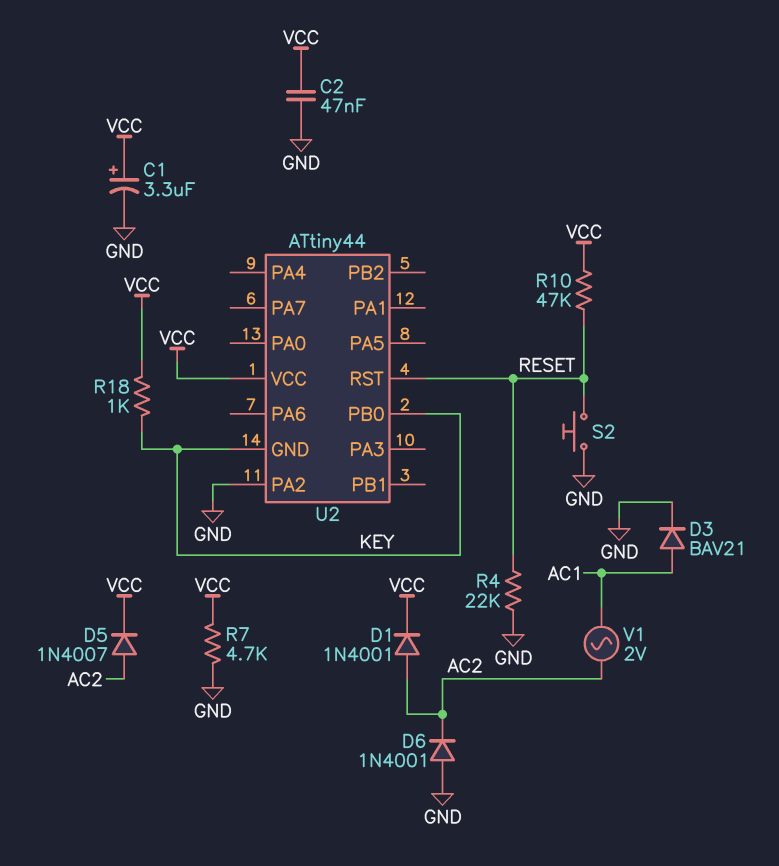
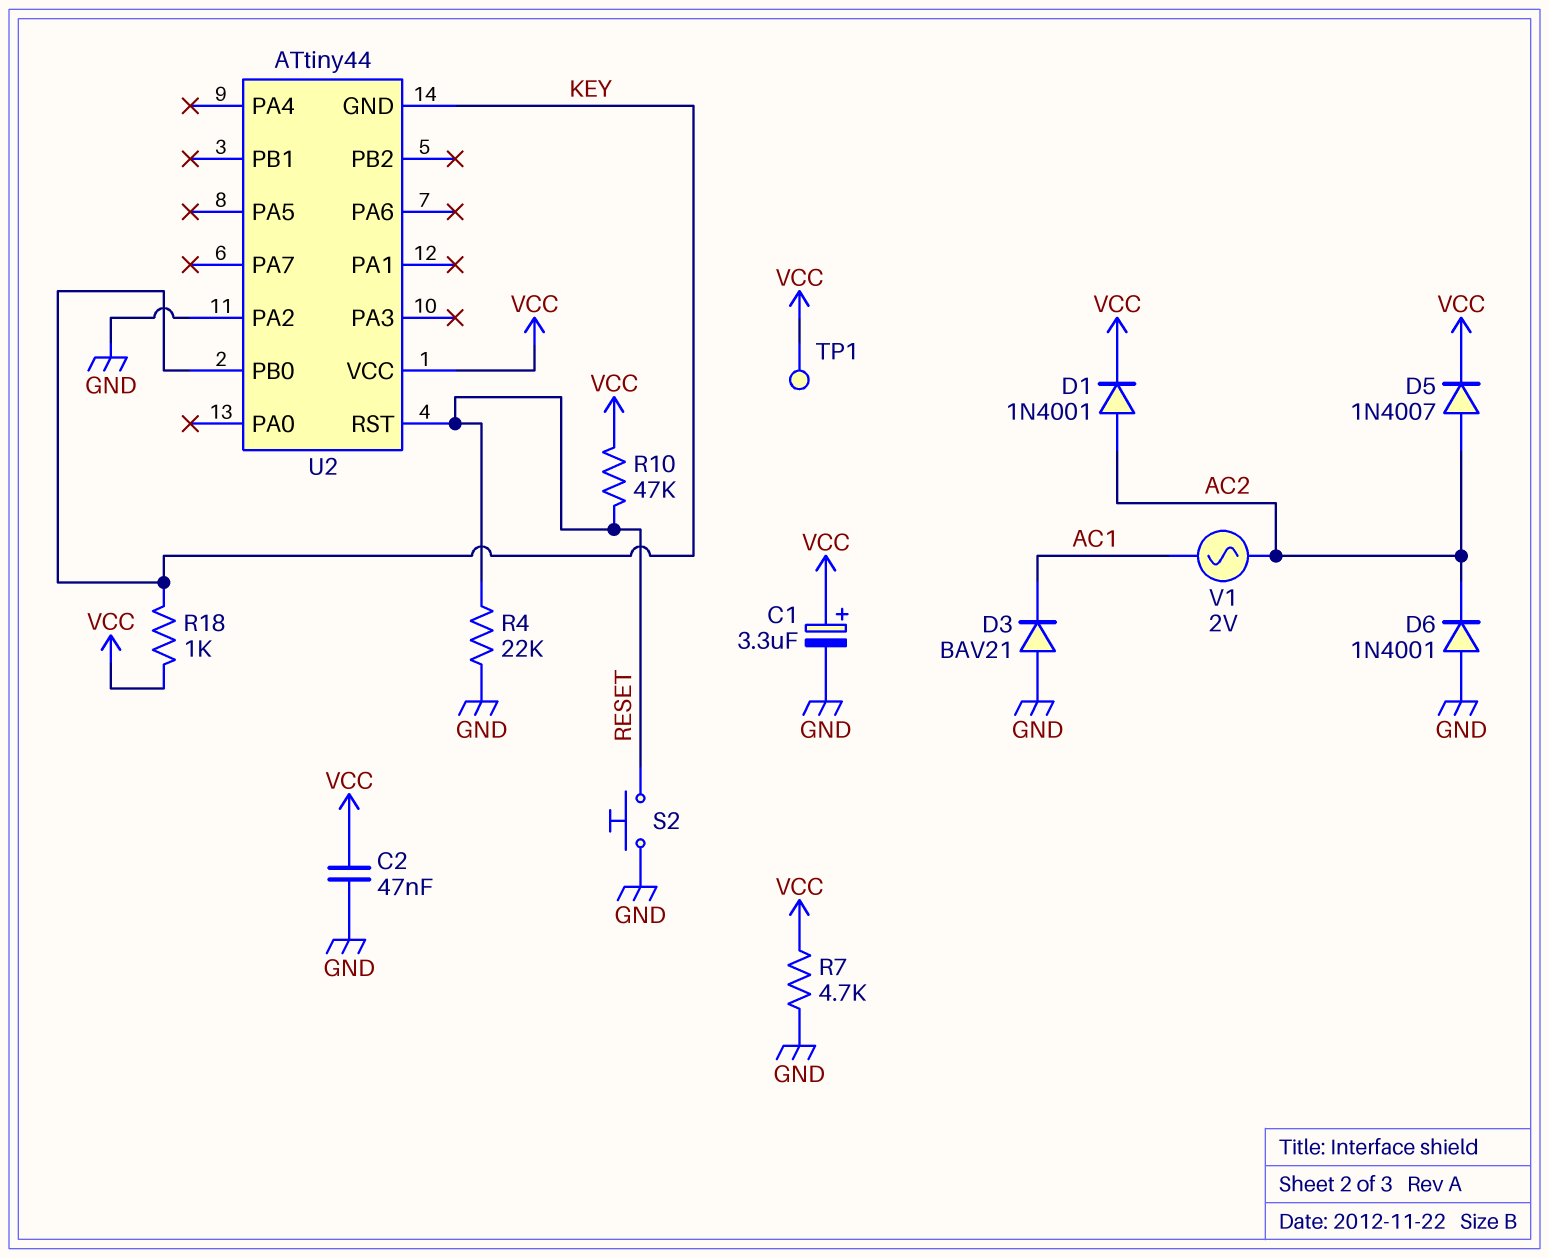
D3: diode BAV21 (A AC1, K GND) -> diode BAV21 (A GND, K AC1)
TP1: none -> test point (VCC)

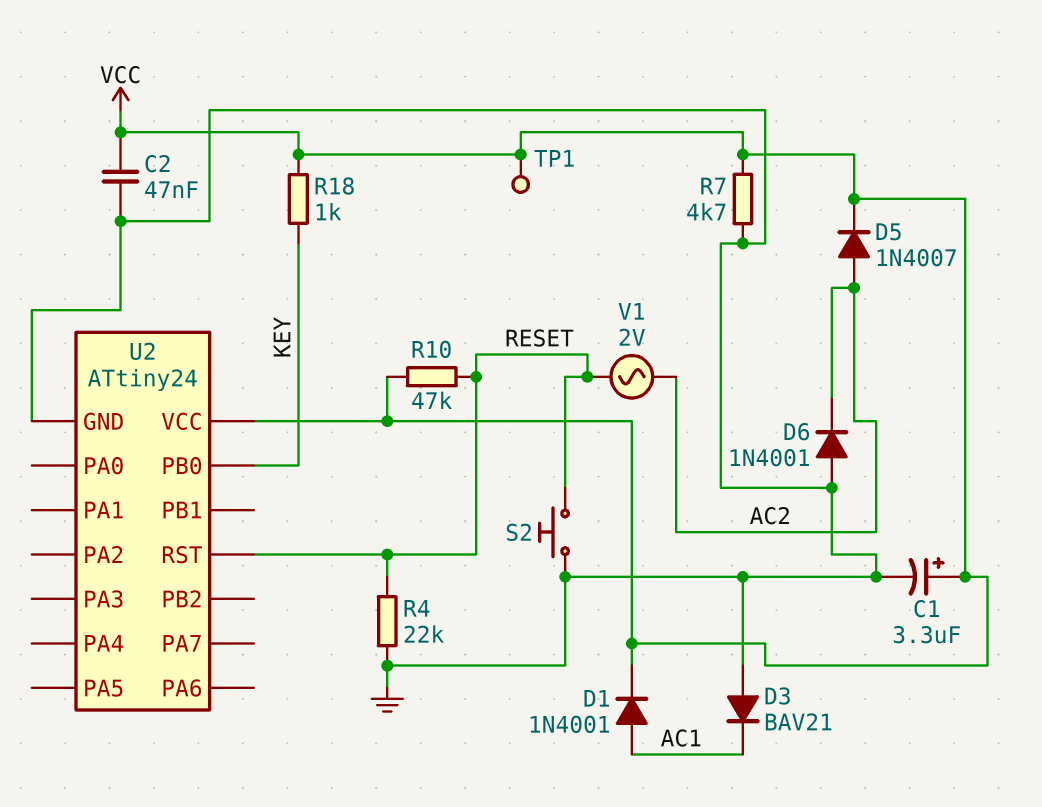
D1: diode 1N4001 (A AC2, K VCC) -> diode 1N4001 (A AC1, K VCC)
U2: ATtiny44 -> ATtiny24
U2 pin GND: KEY -> GND
U2 pin PA2: GND -> none
V1: AC 2V (AC1, AC2) -> AC 2V (AC2, RESET)

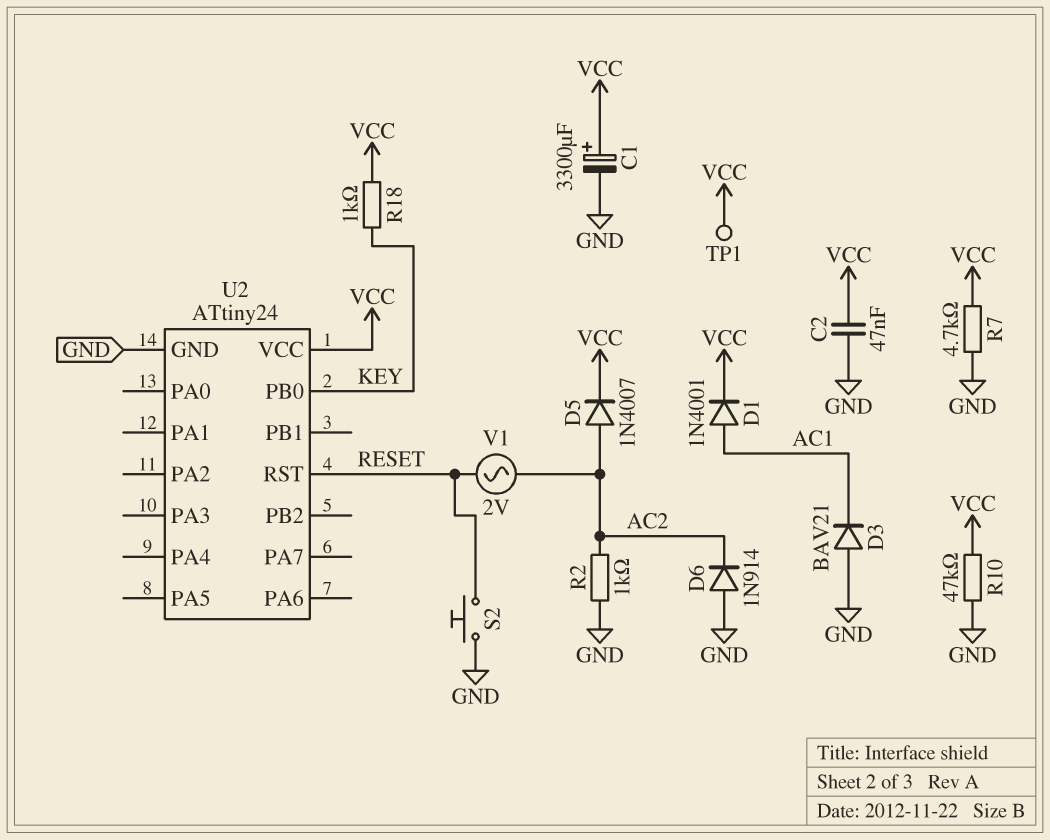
C1: 3.3uF (plus VCC, minus GND) -> 3300uF (plus VCC, minus GND)
D6: diode 1N4001 (A GND, K AC2) -> diode 1N914 (A GND, K AC2)
R2: none -> 1k (AC2, GND)
R4: 22k (GND, RESET) -> none
R10: 47k (RESET, VCC) -> 47k (GND, VCC)

